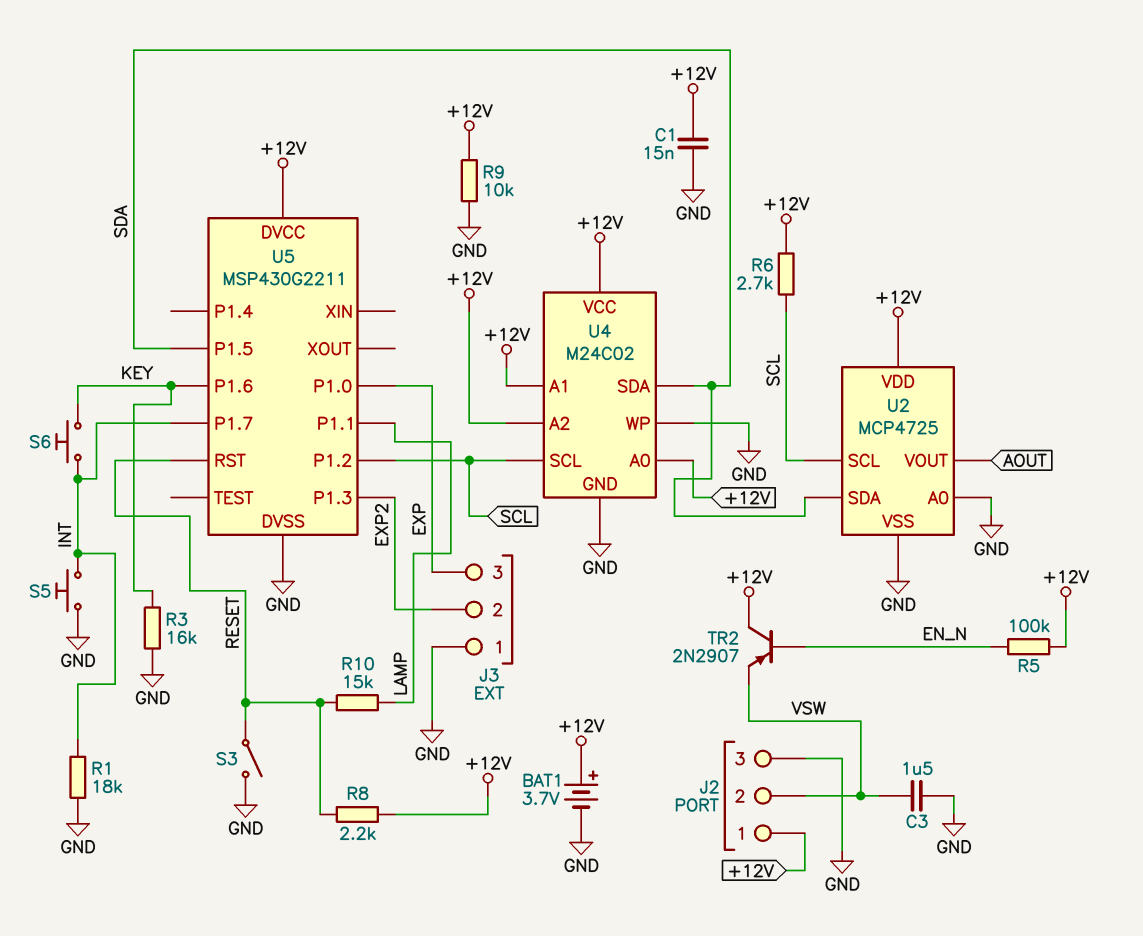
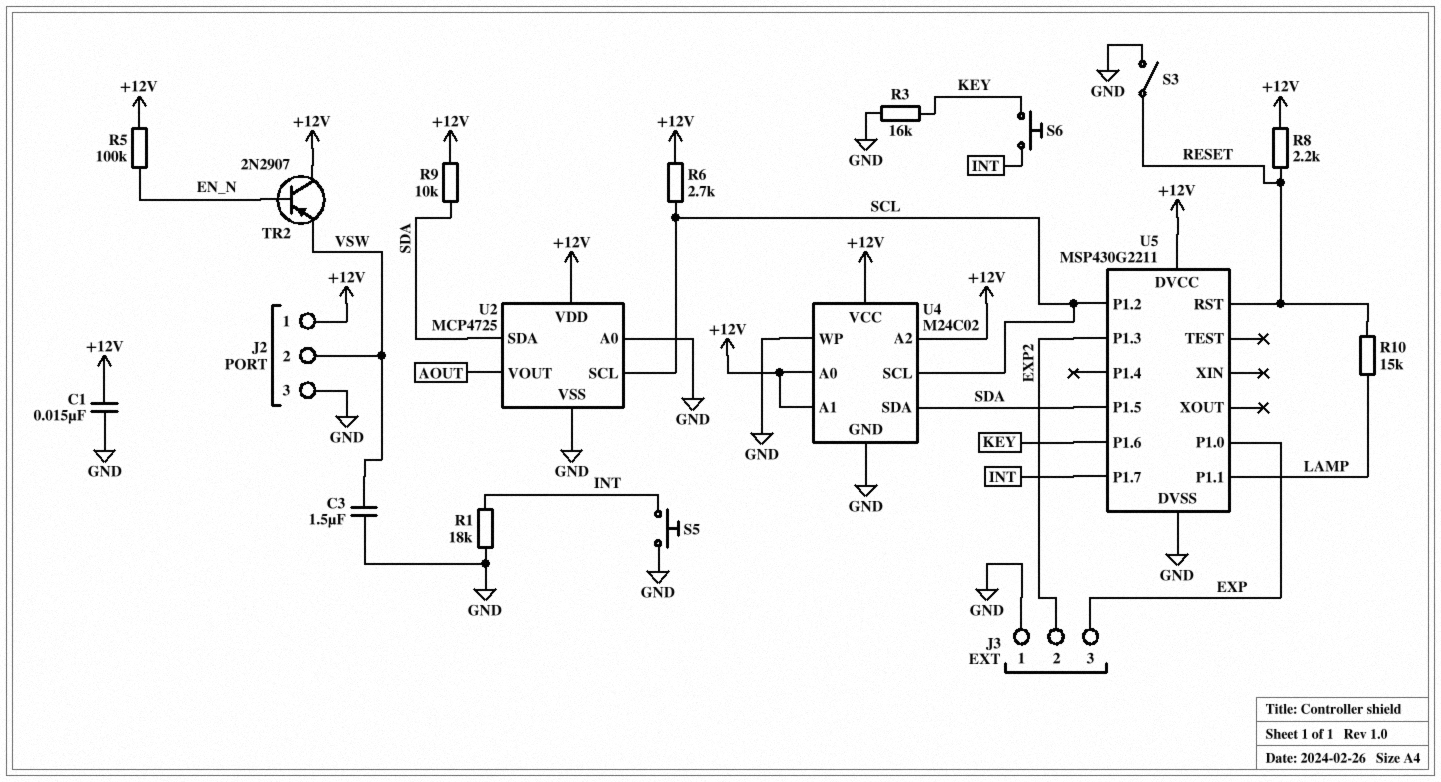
BAT1: 3.7V (plus +12V, minus GND) -> none
R9: 10k (+12V, GND) -> 10k (+12V, SDA)

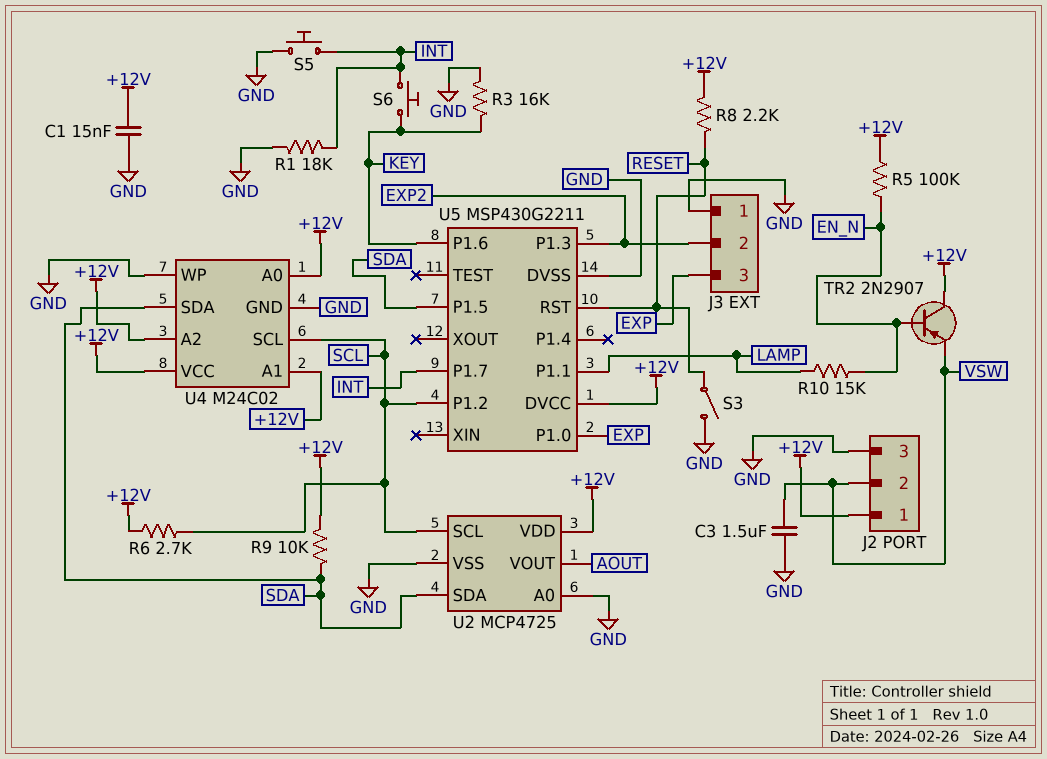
R10: 15k (LAMP, RESET) -> 15k (EN_N, LAMP)

